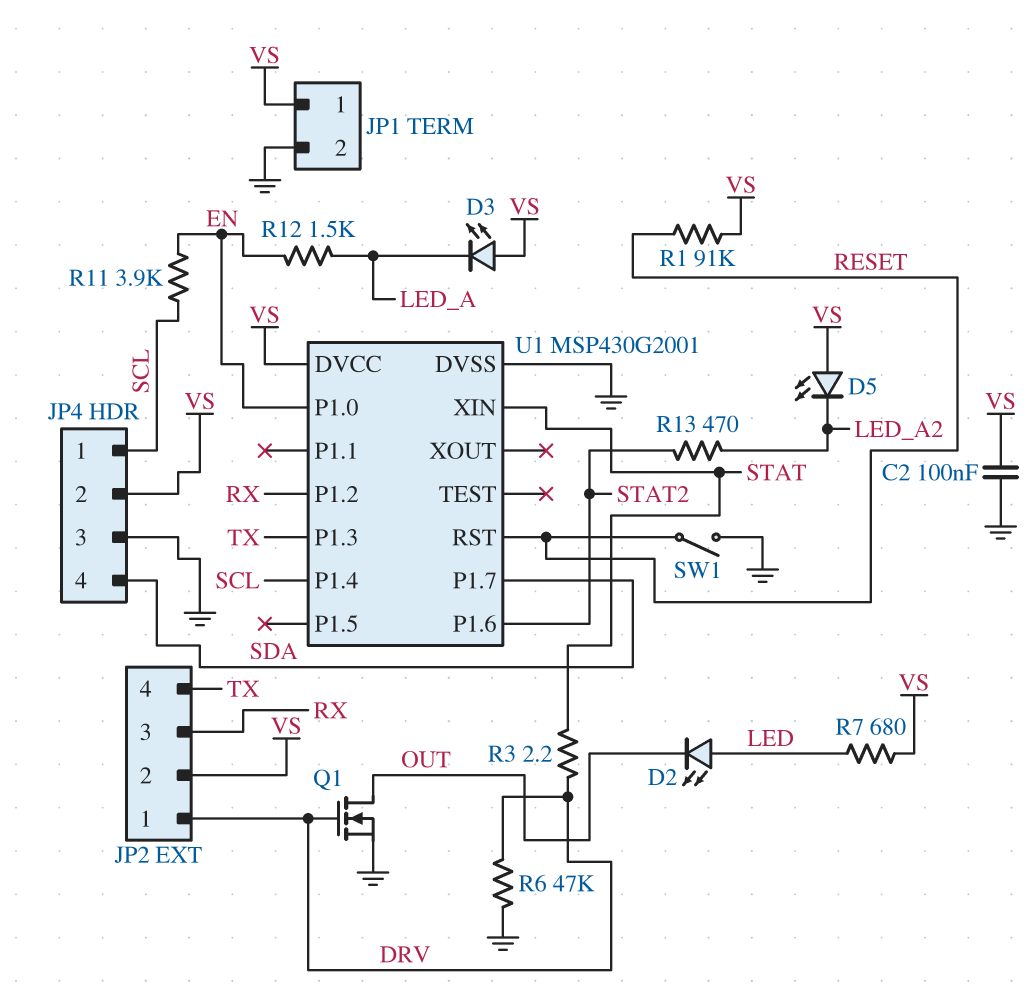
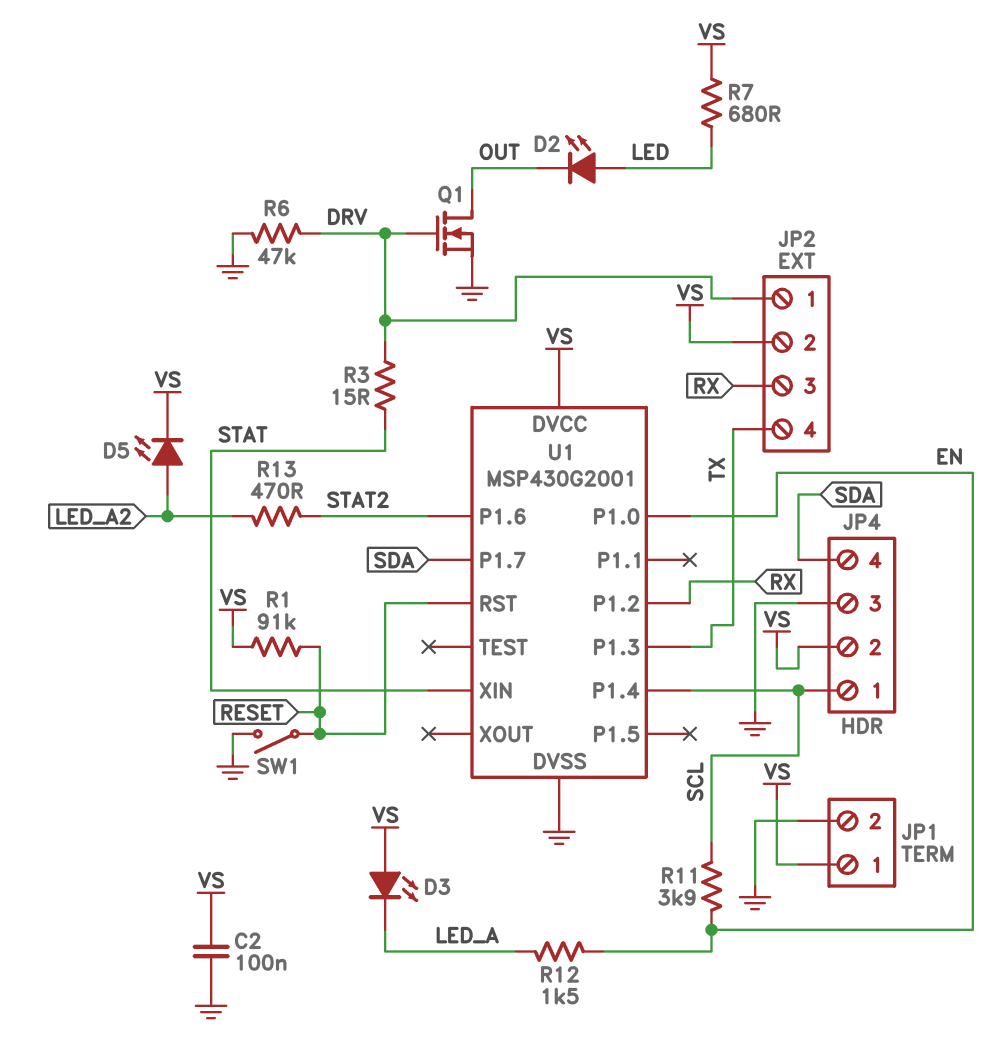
D5: LED (A VS, K LED_A2) -> LED (A LED_A2, K VS)
R3: 2.2 (DRV, STAT) -> 15 (DRV, STAT)

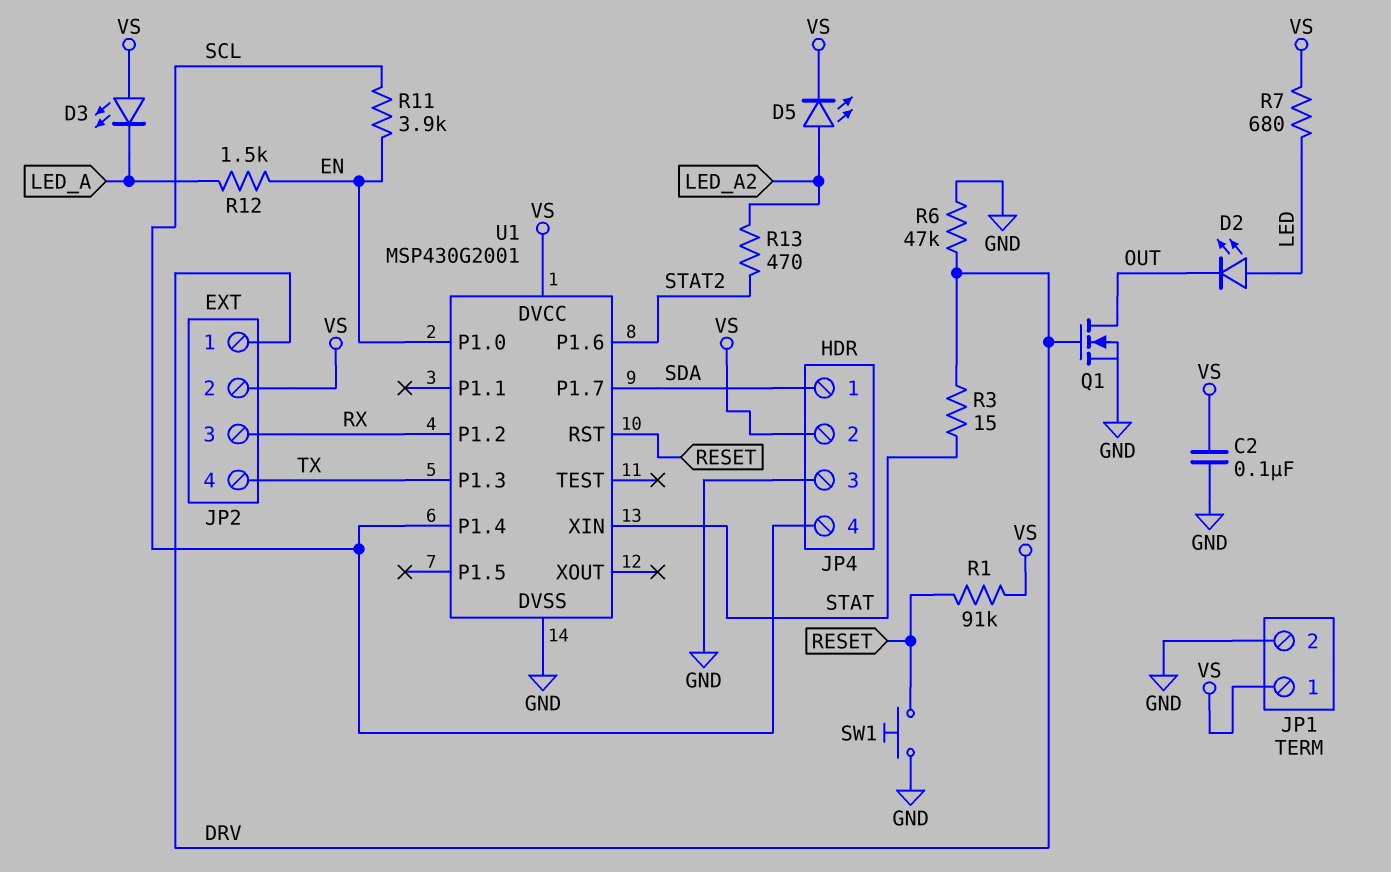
JP4 pin 1: SCL -> SDA
JP4 pin 4: SDA -> SCL
SW1: switch (GND, RESET) -> button (GND, RESET)

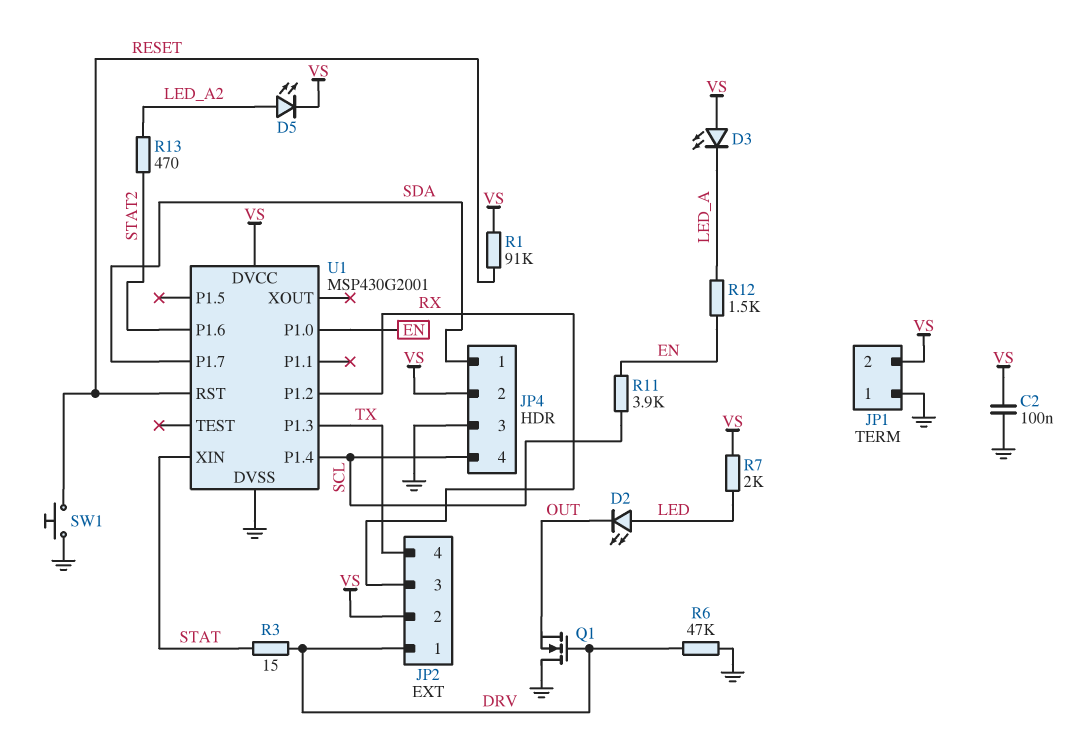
JP1 pin 1: VS -> GND
JP1 pin 2: GND -> VS
Q1: NMOS (G DRV, D OUT, S GND) -> NMOS (G DRV, D GND, S OUT)
R7: 680 (LED, VS) -> 2k (LED, VS)

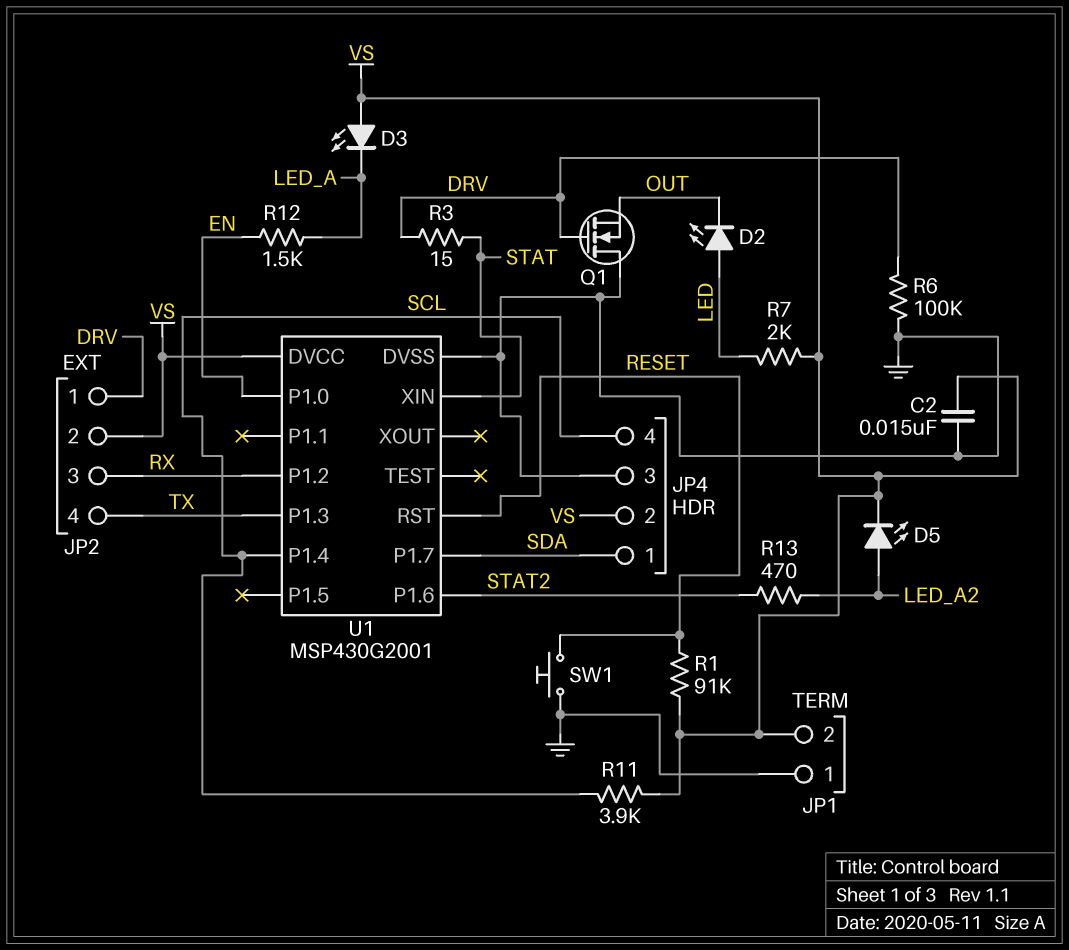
C2: 100nF (GND, VS) -> 15nF (GND, VS)
R6: 47k (DRV, GND) -> 100k (DRV, GND)
R11: 3.9k (EN, SCL) -> 3.9k (SCL, VS)

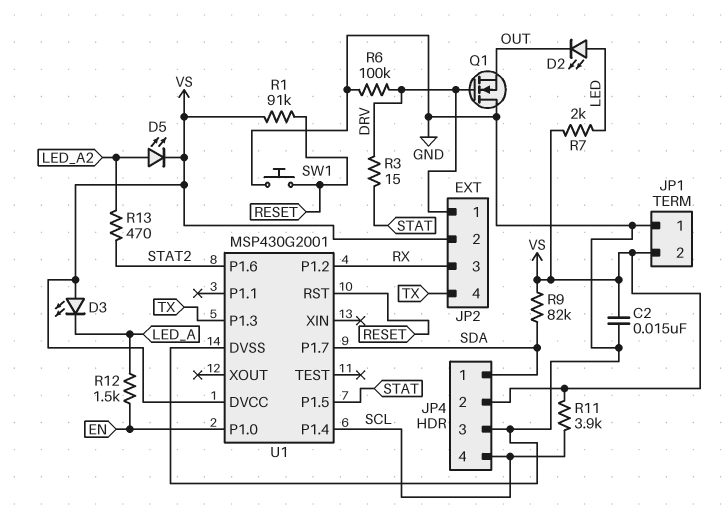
R9: none -> 82k (SDA, VS)
U1 pin P1.5: none -> STAT
U1 pin XIN: STAT -> none

